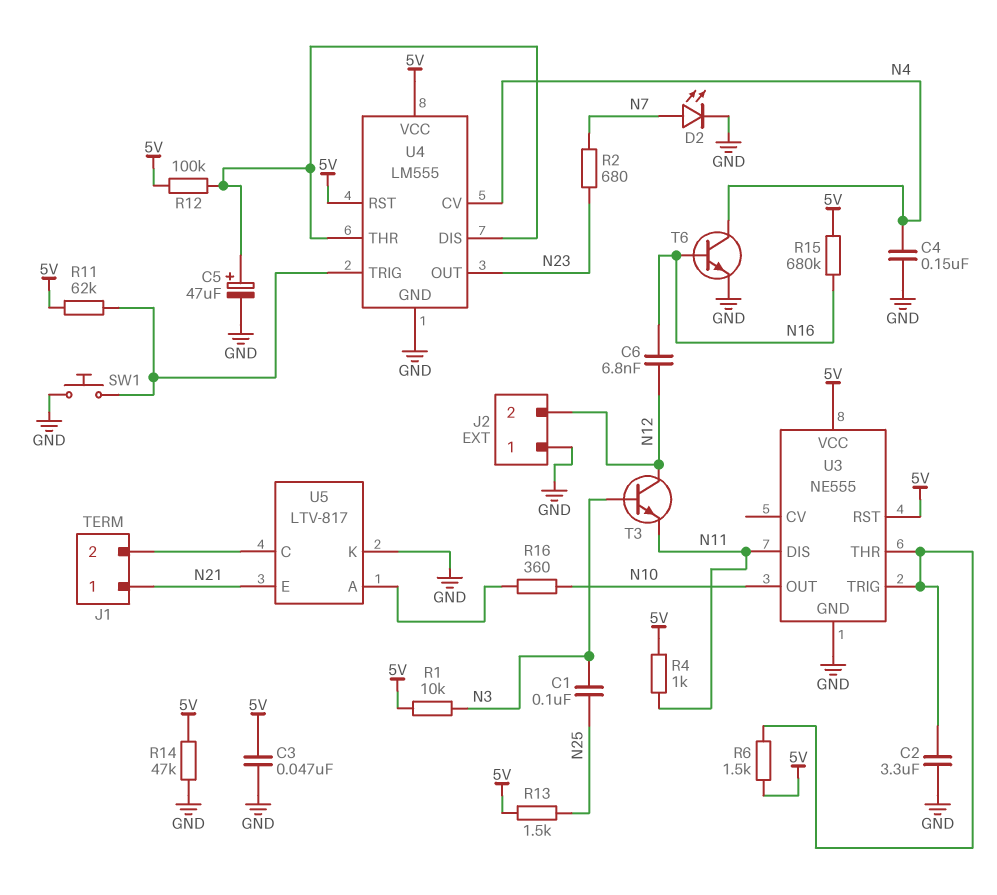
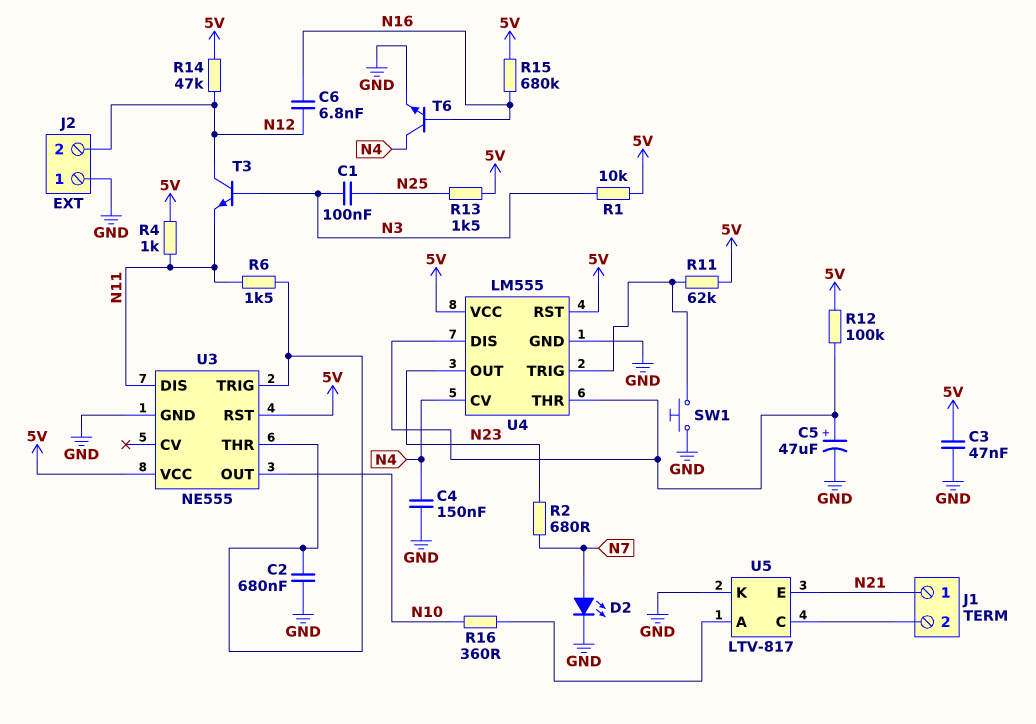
C2: 3.3uF (GND, U3/THR) -> 680nF (GND, U3/THR)
R6: 1.5k (5V, U3/THR) -> 1.5k (N11, U3/THR)
R14: 47k (5V, GND) -> 47k (5V, N12)

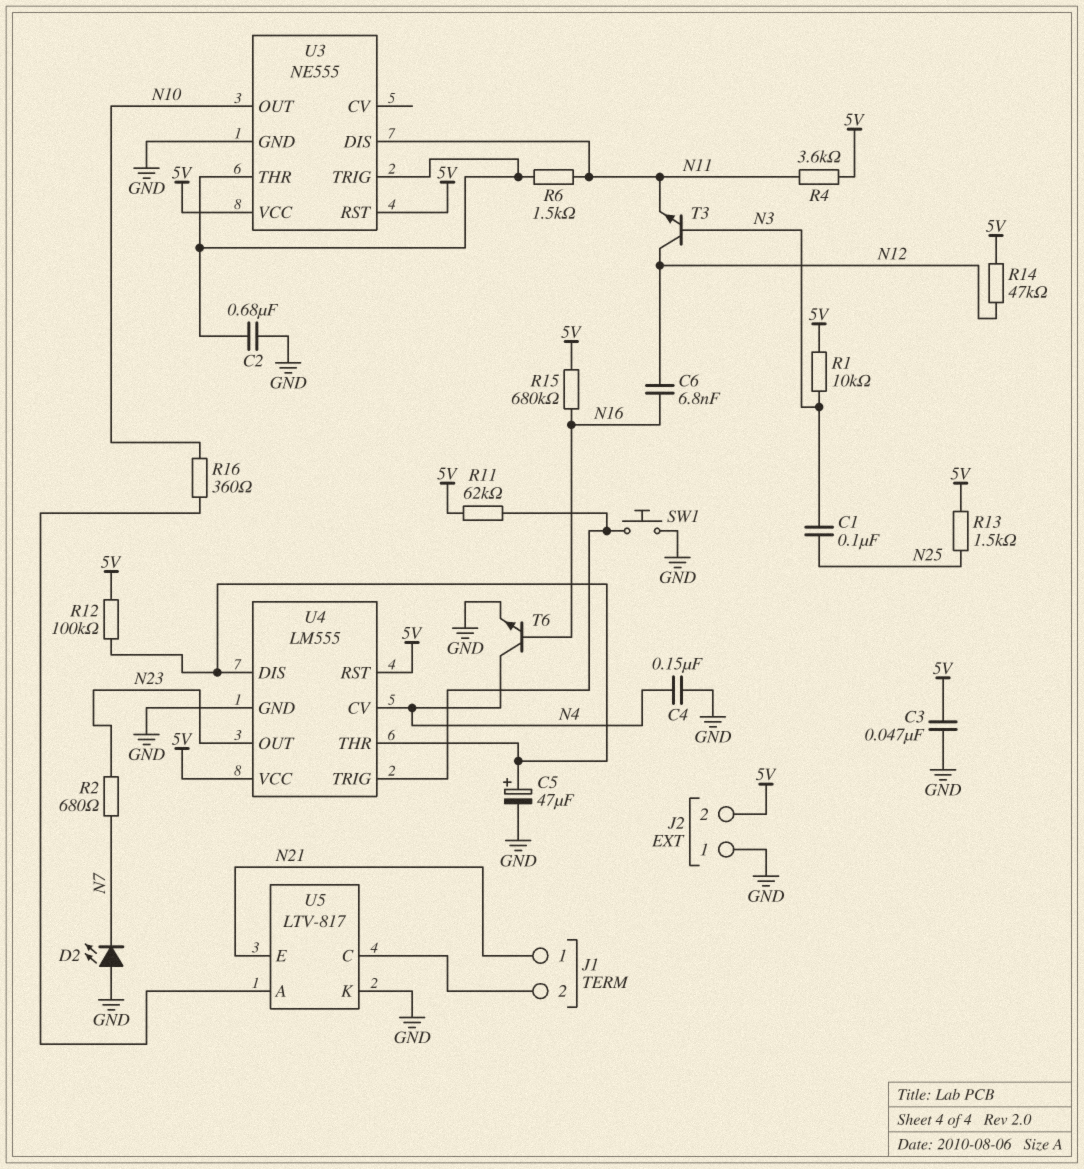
D2: LED (A N7, K GND) -> LED (A GND, K N7)
J2 pin 2: N12 -> 5V
R4: 1k (5V, N11) -> 3.6k (5V, N11)

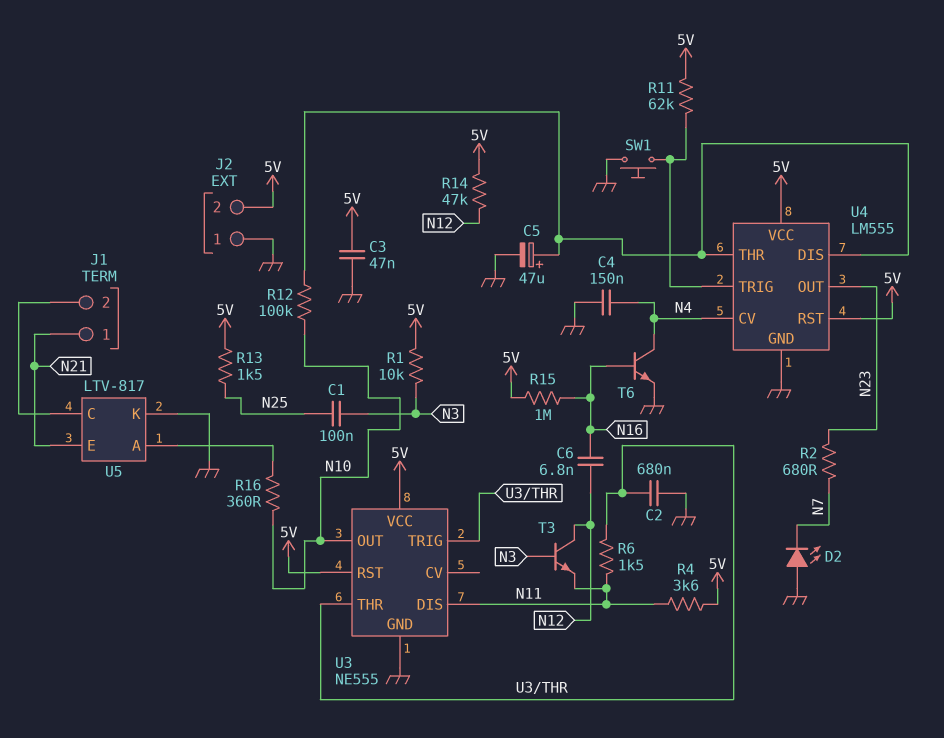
R12: 100k (5V, U4/DIS) -> 100k (N10, U4/DIS)
R15: 680k (5V, N16) -> 1M (5V, N16)

